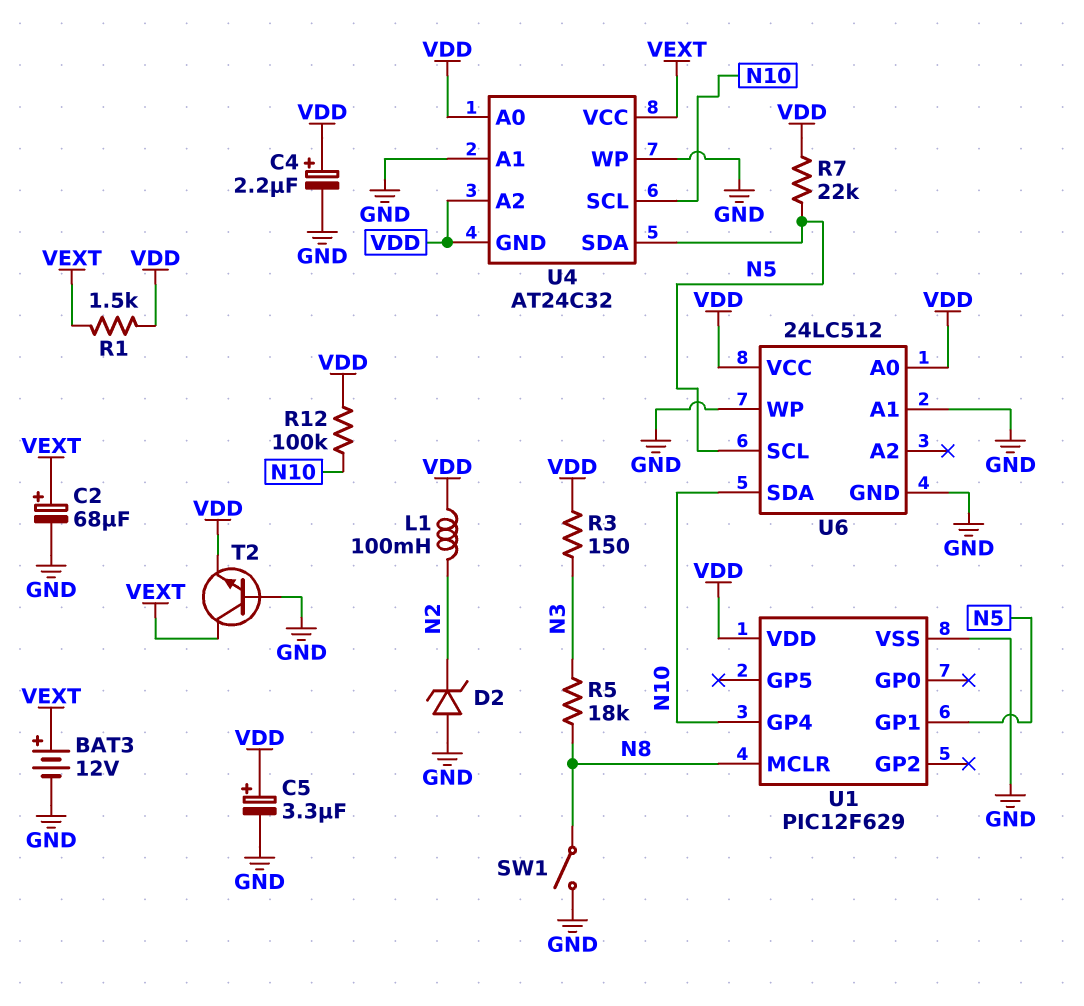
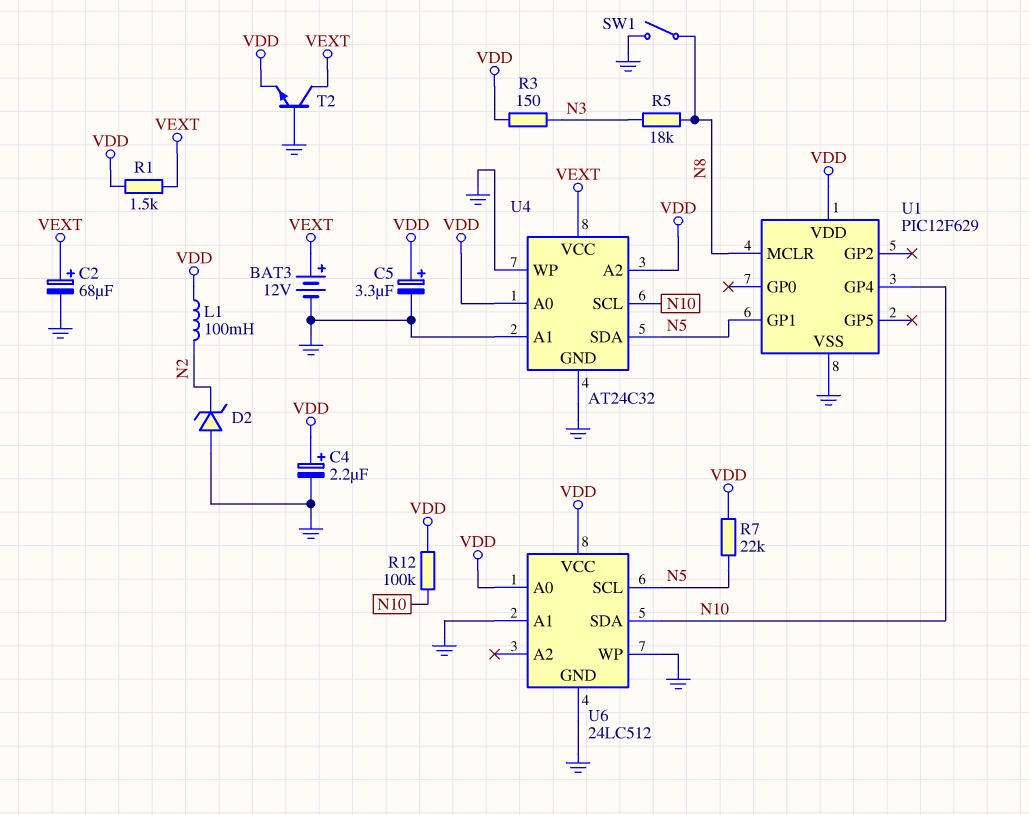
U4 pin GND: VDD -> GND

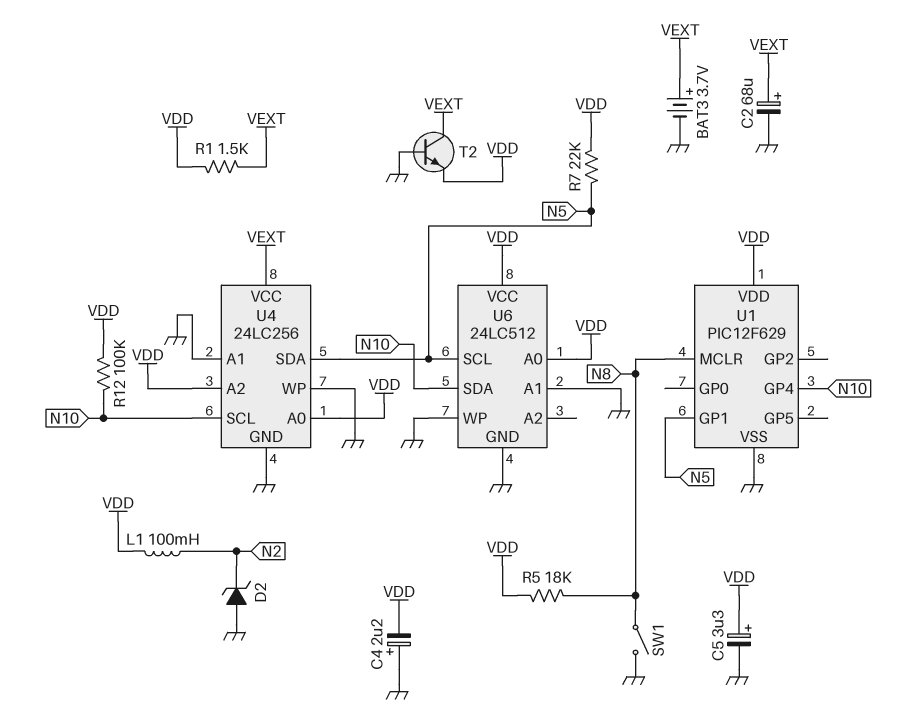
BAT3: 12V (plus VEXT, minus GND) -> 3.7V (plus VEXT, minus GND)
C4: 2.2uF (plus VDD, minus GND) -> 2.2uF (plus GND, minus VDD)
R3: 150 (N3, VDD) -> none
R5: 18k (N3, N8) -> 18k (N8, VDD)
U4: AT24C32 -> 24LC256

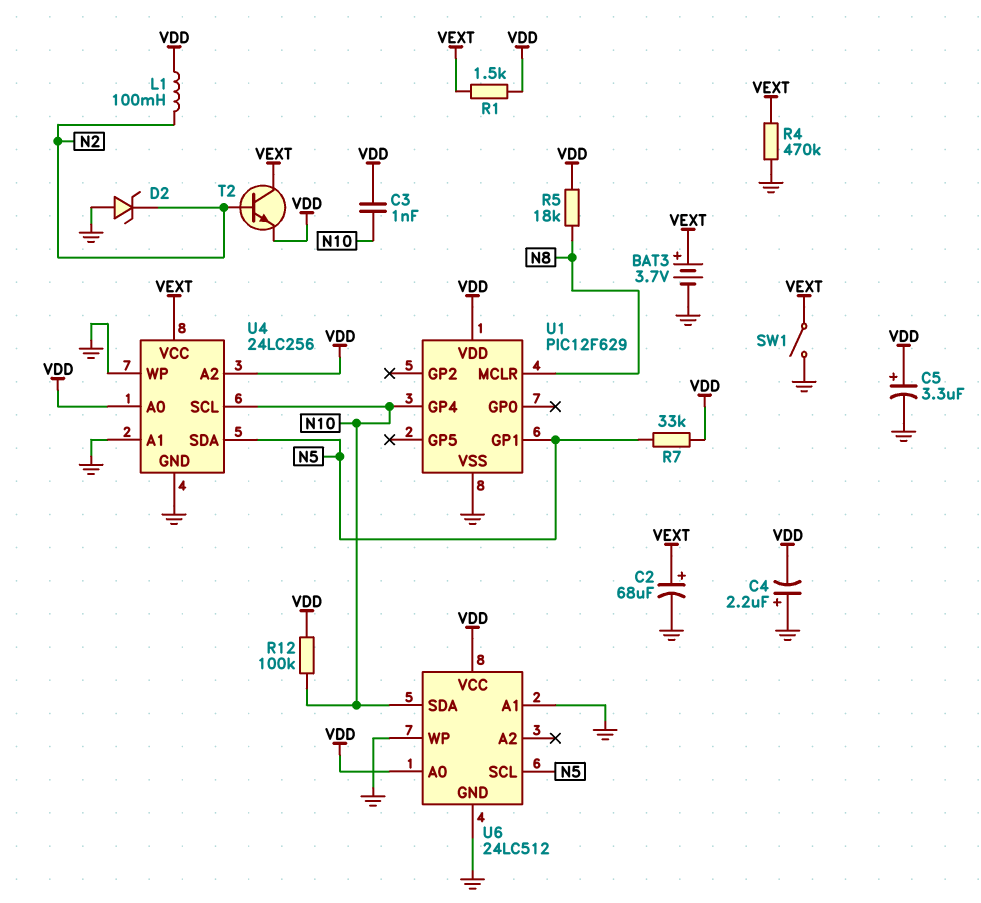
C3: none -> 1nF (N10, VDD)
R4: none -> 470k (GND, VEXT)
R7: 22k (N5, VDD) -> 33k (N5, VDD)
SW1: switch (GND, N8) -> switch (GND, VEXT)
T2: NPN (B GND, C VEXT, E VDD) -> NPN (B N2, C VEXT, E VDD)

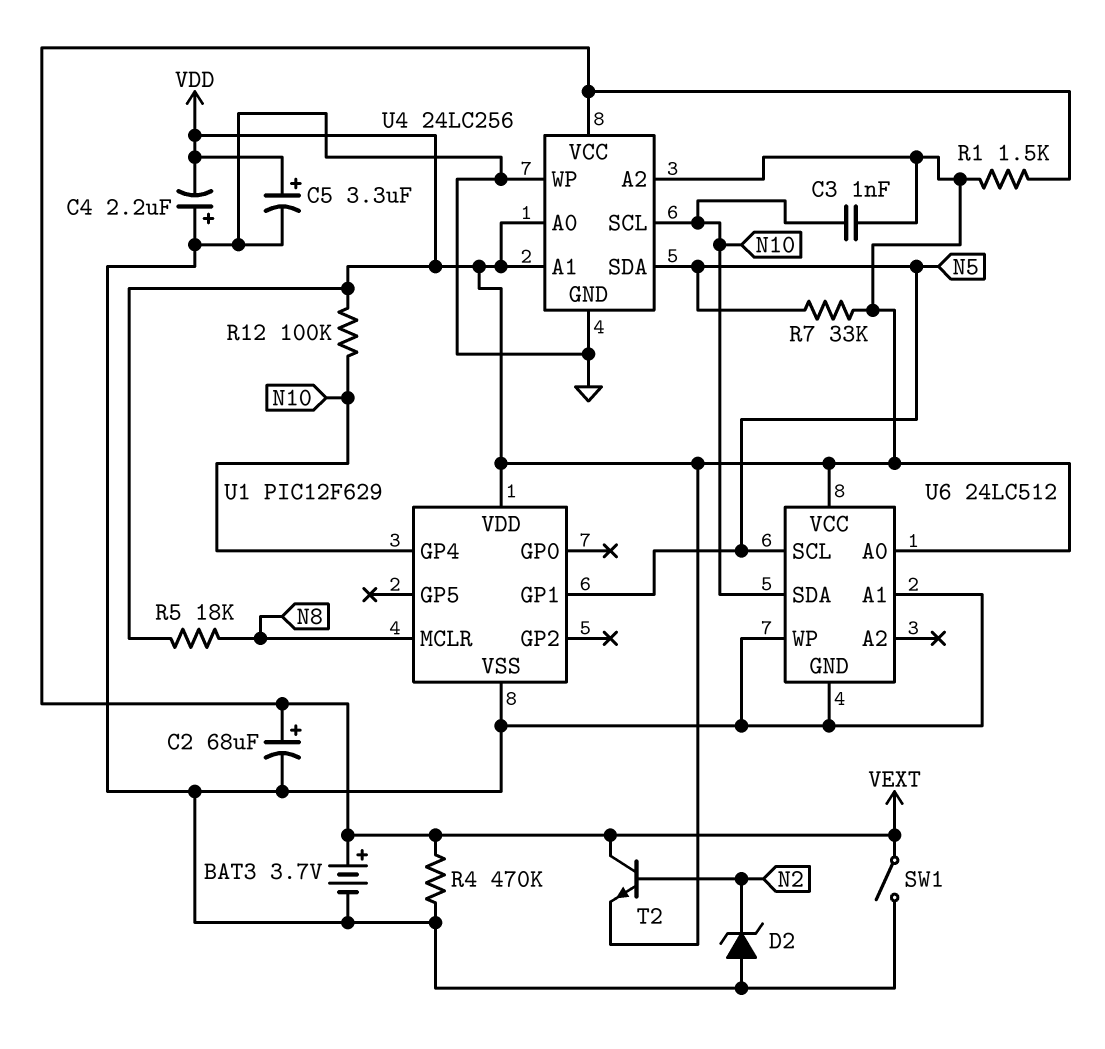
L1: 100mH (N2, VDD) -> none
U4 pin A1: GND -> VDD

